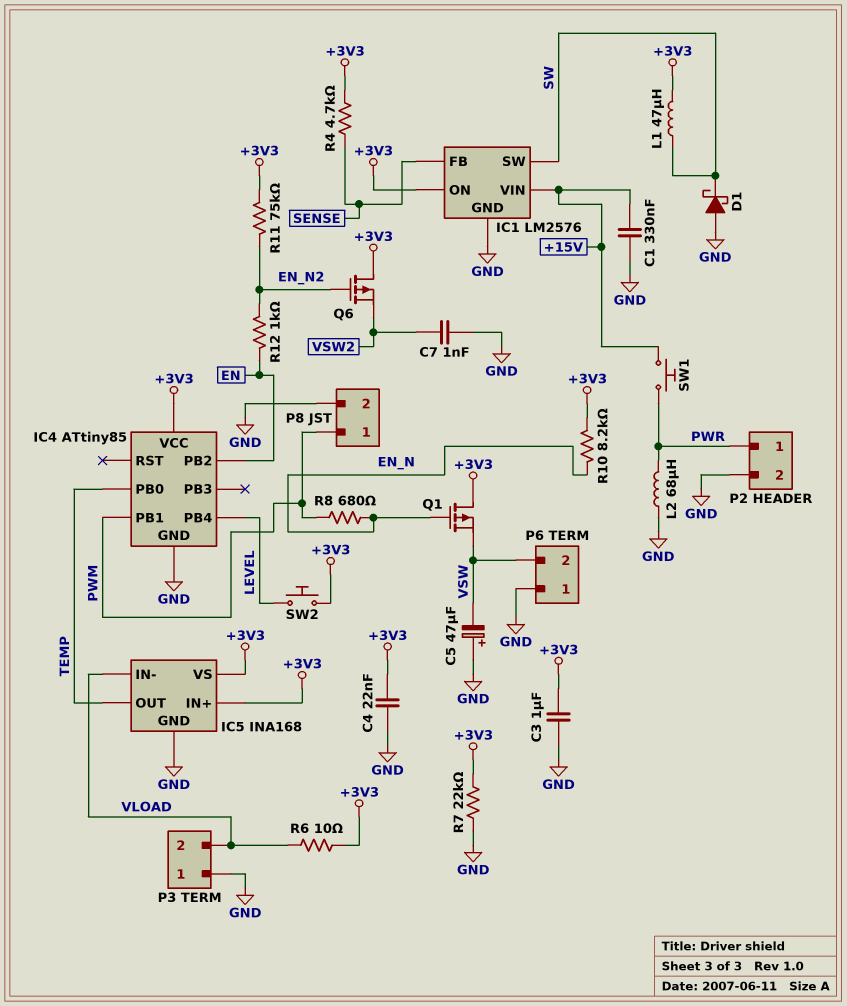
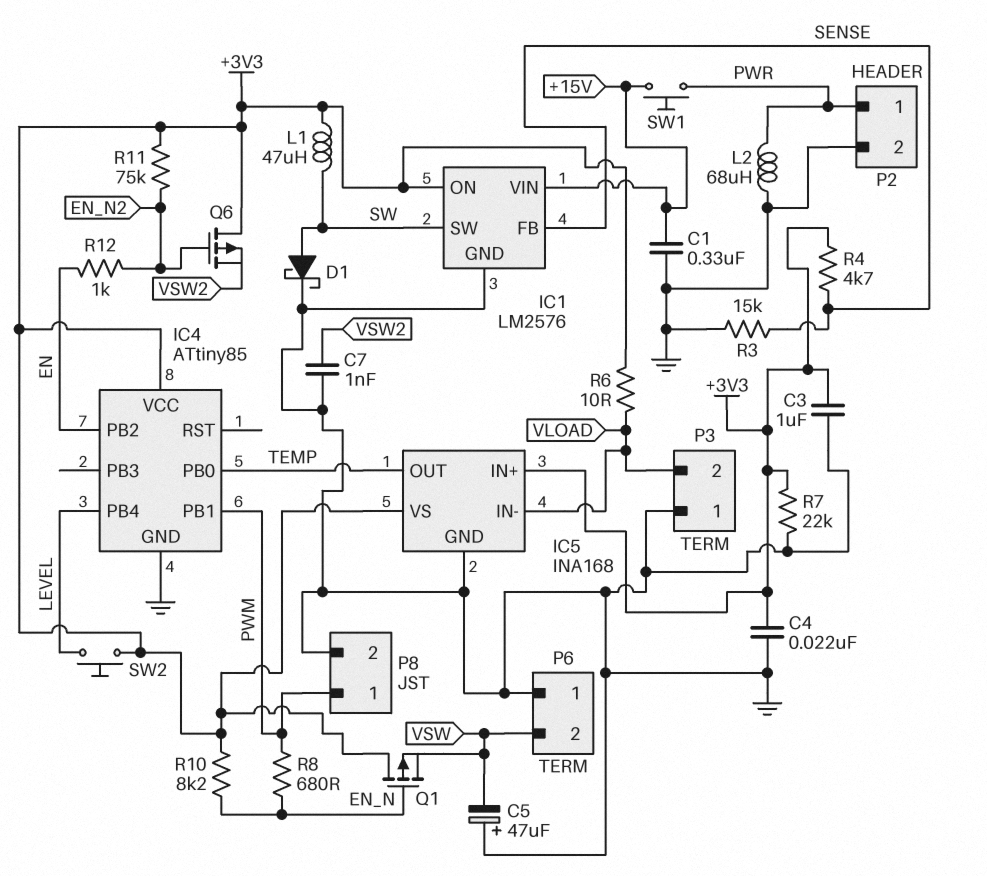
D1: schottky (A GND, K SW) -> schottky (A SW, K GND)
R3: none -> 15k (GND, SENSE)

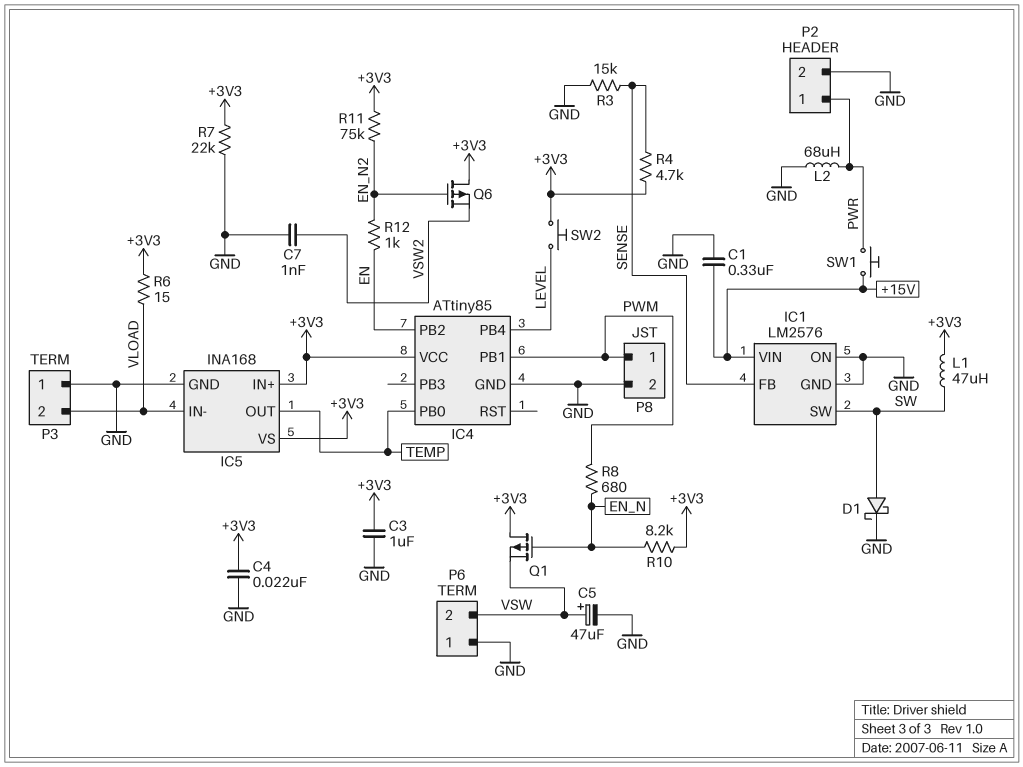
C5: 47uF (plus GND, minus VSW) -> 47uF (plus VSW, minus GND)
IC1 pin ON: +3V3 -> GND
R6: 10 (+3V3, VLOAD) -> 15 (+3V3, VLOAD)

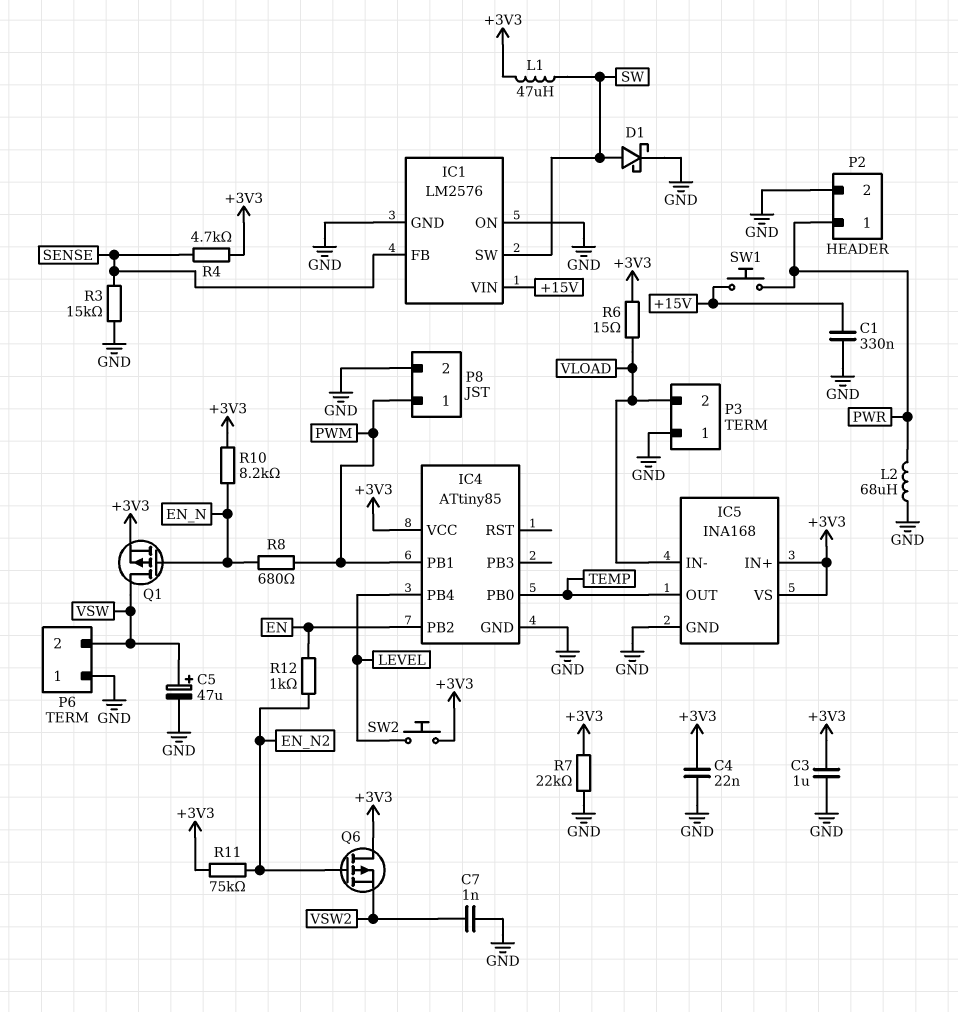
Q1: PMOS (G EN_N, D +3V3, S VSW) -> PMOS (G EN_N, D VSW, S +3V3)

